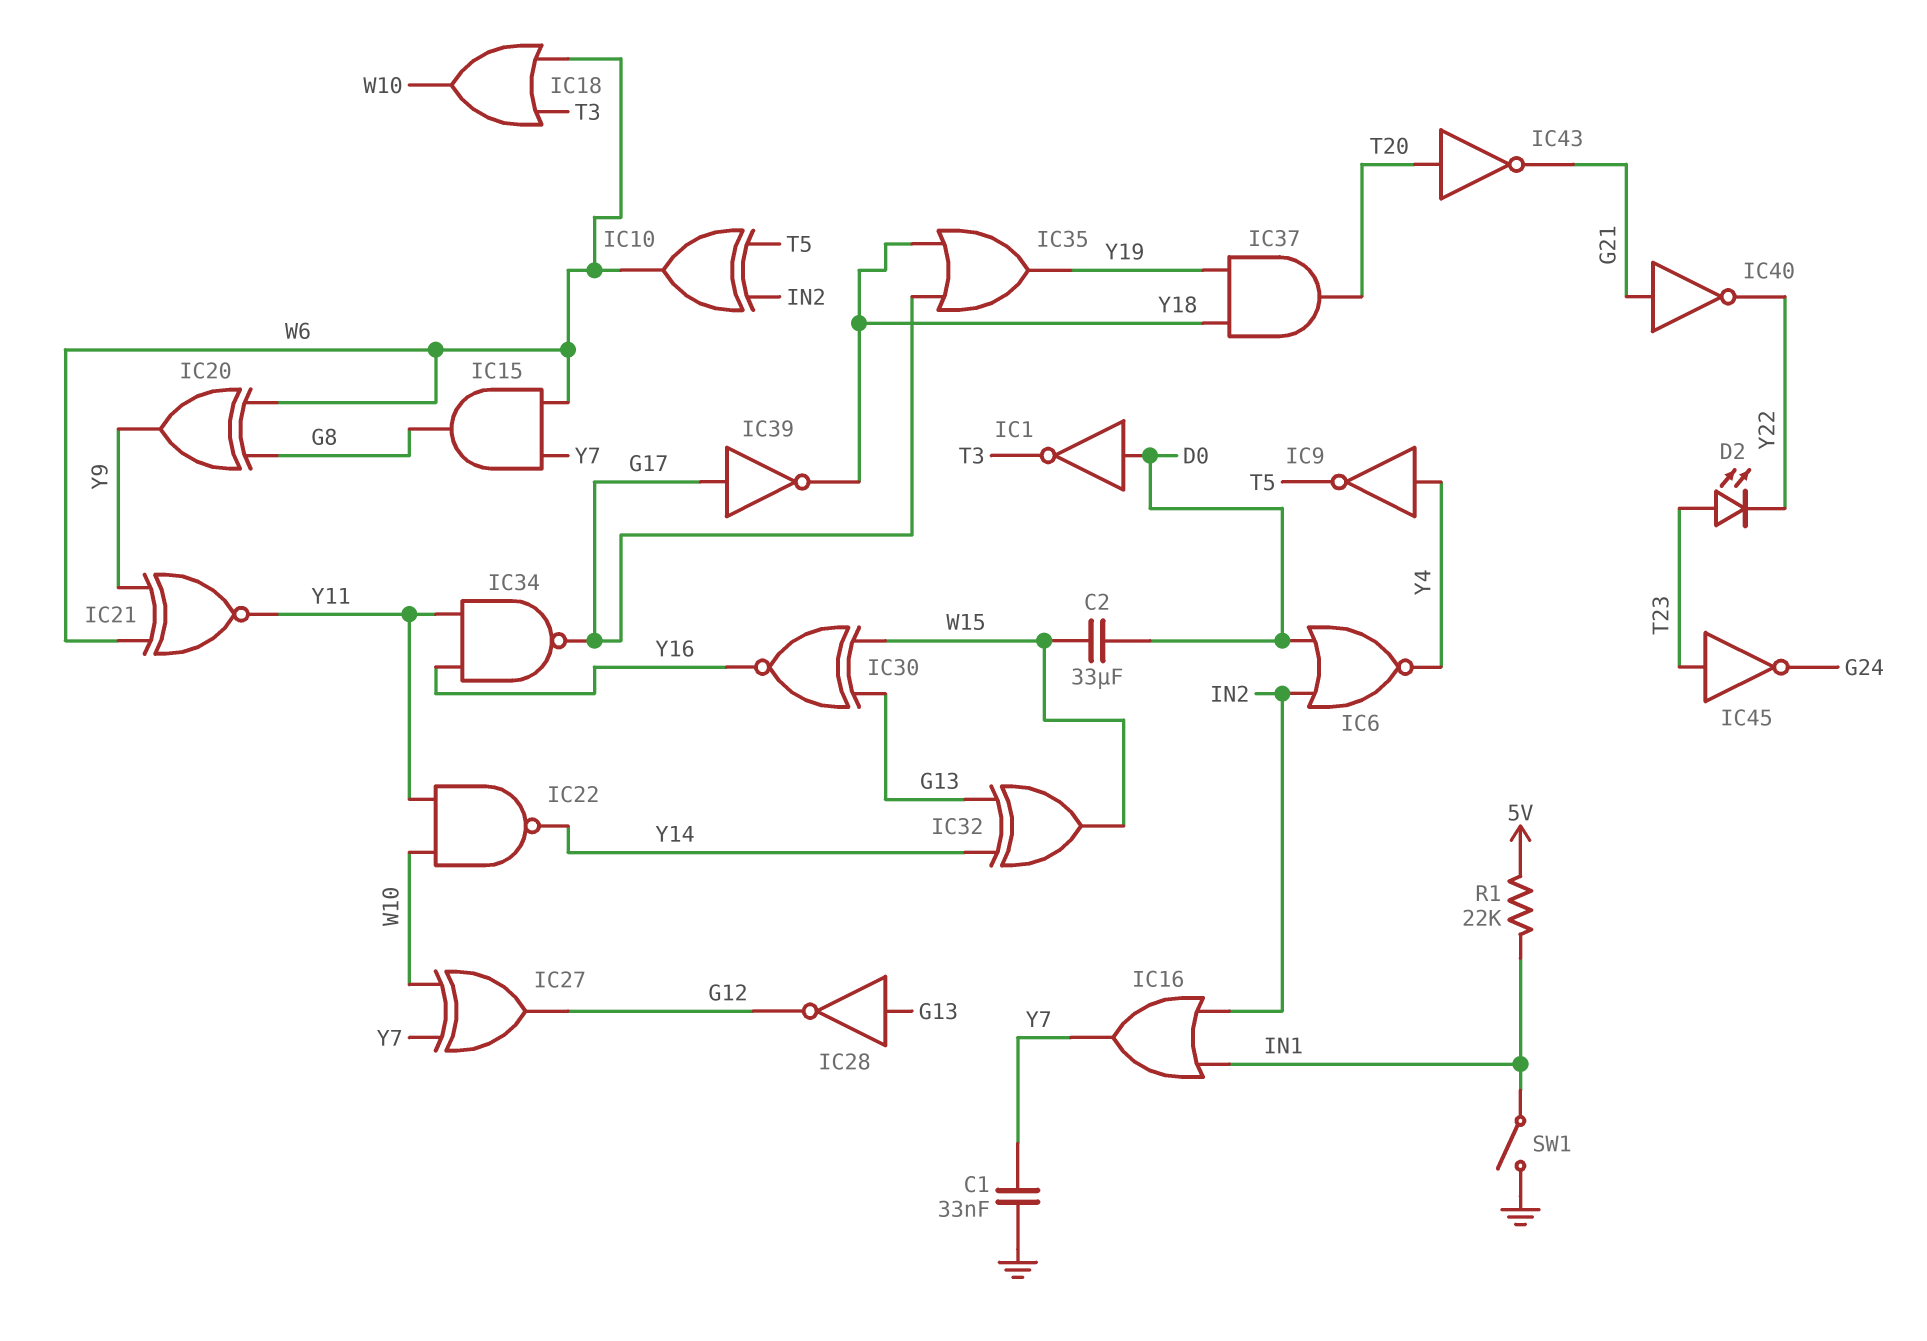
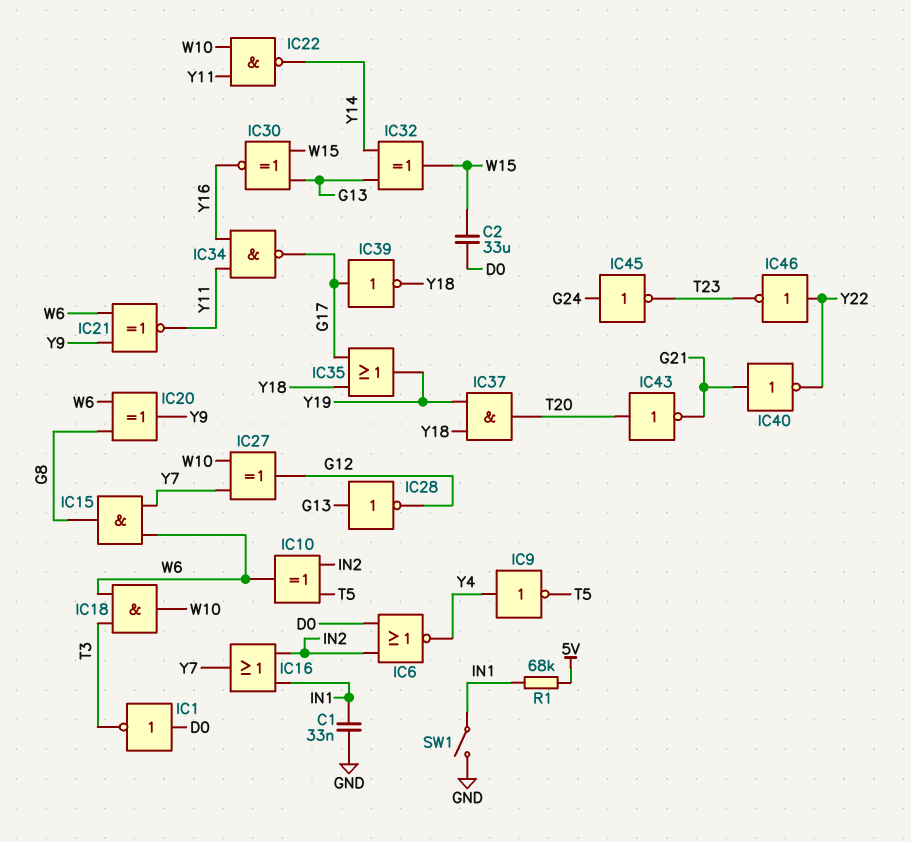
C1: 33nF (GND, Y7) -> 33nF (GND, IN1)
D2: LED (A T23, K Y22) -> none
IC18: OR (in T3, in W6, out W10) -> AND (in T3, in W6, out W10)
IC45: NOT (in T23, out G24) -> NOT (in G24, out T23)
IC46: none -> NOT (in Y22, out T23)
R1: 22k (5V, IN1) -> 68k (5V, IN1)

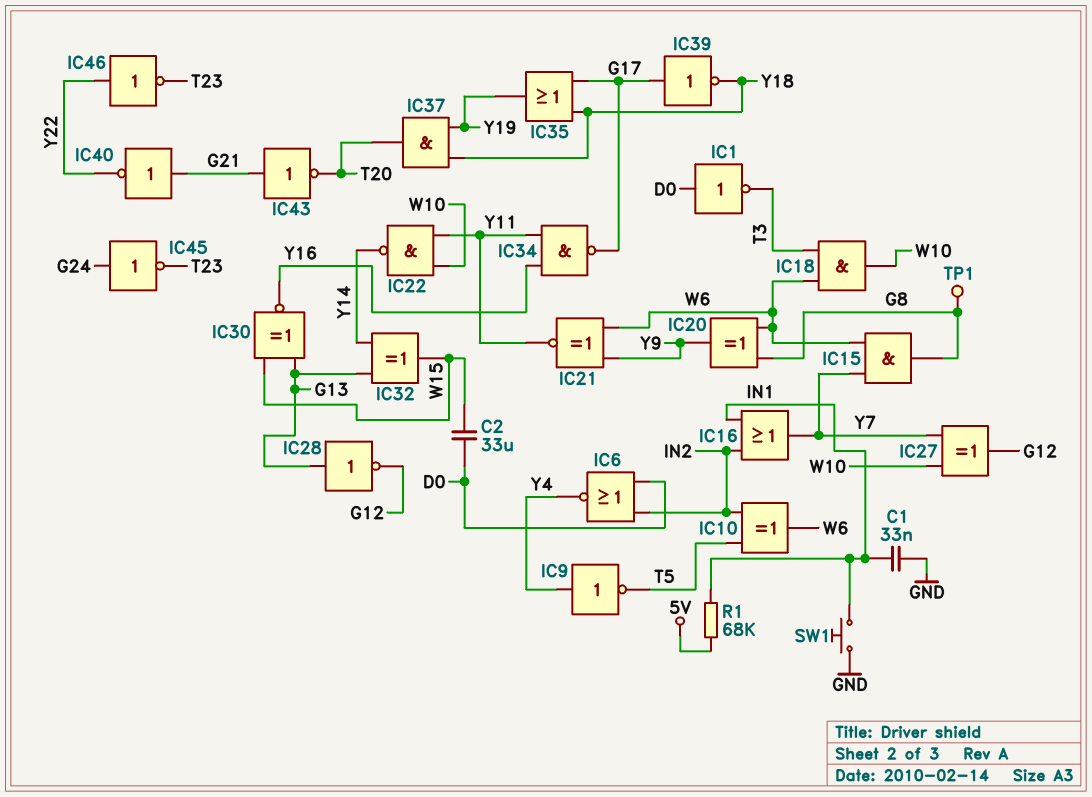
IC43: NOT (in T20, out G21) -> NOT (in G21, out T20)
SW1: switch (GND, IN1) -> button (GND, IN1)
TP1: none -> test point (G8)

